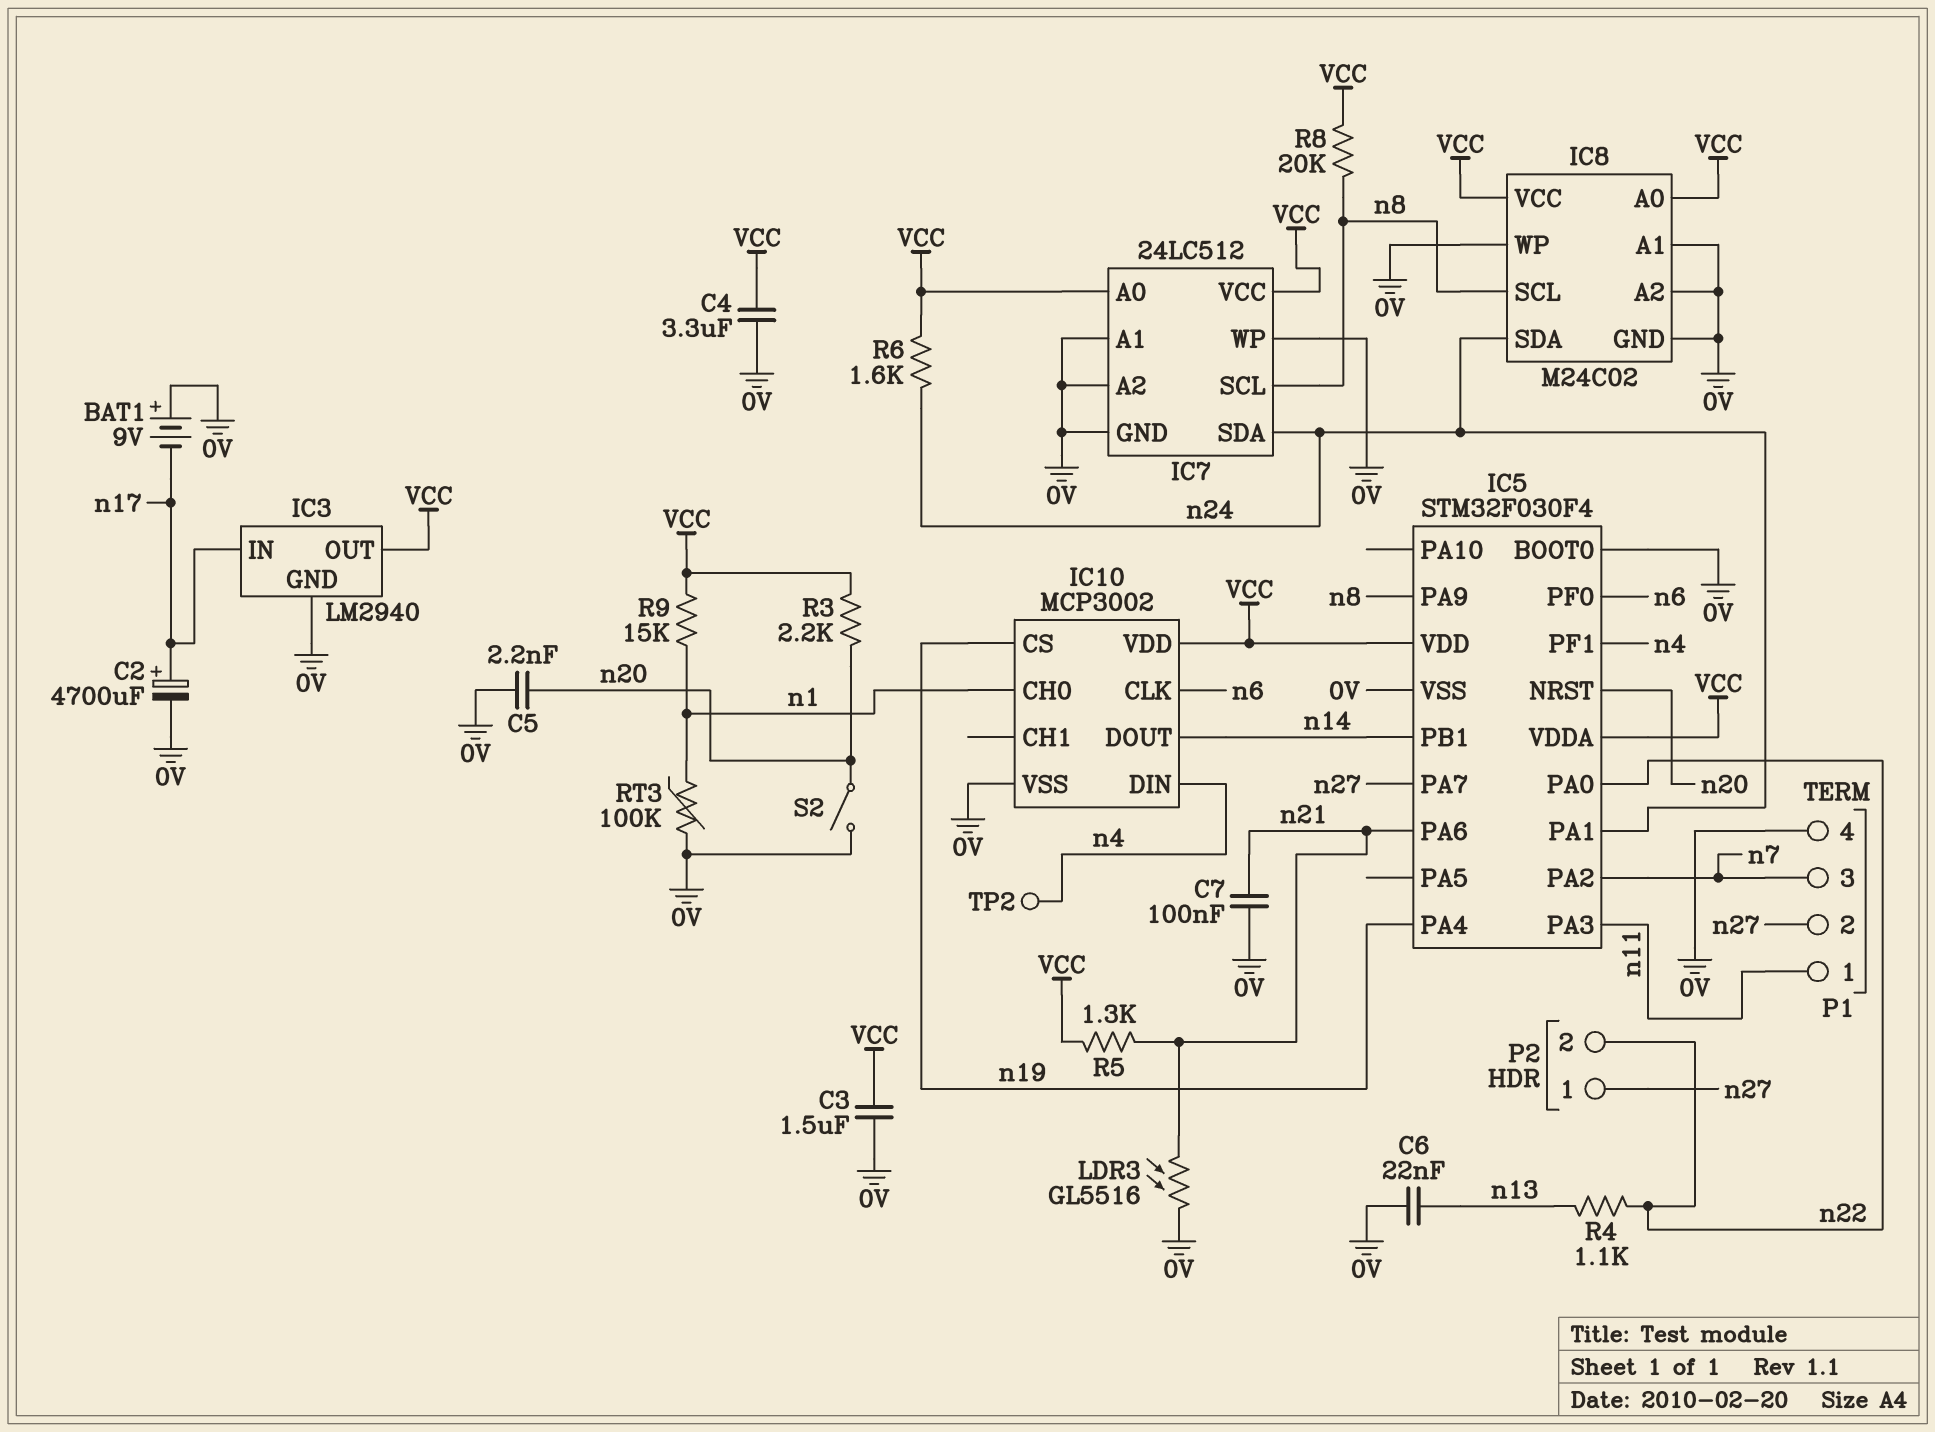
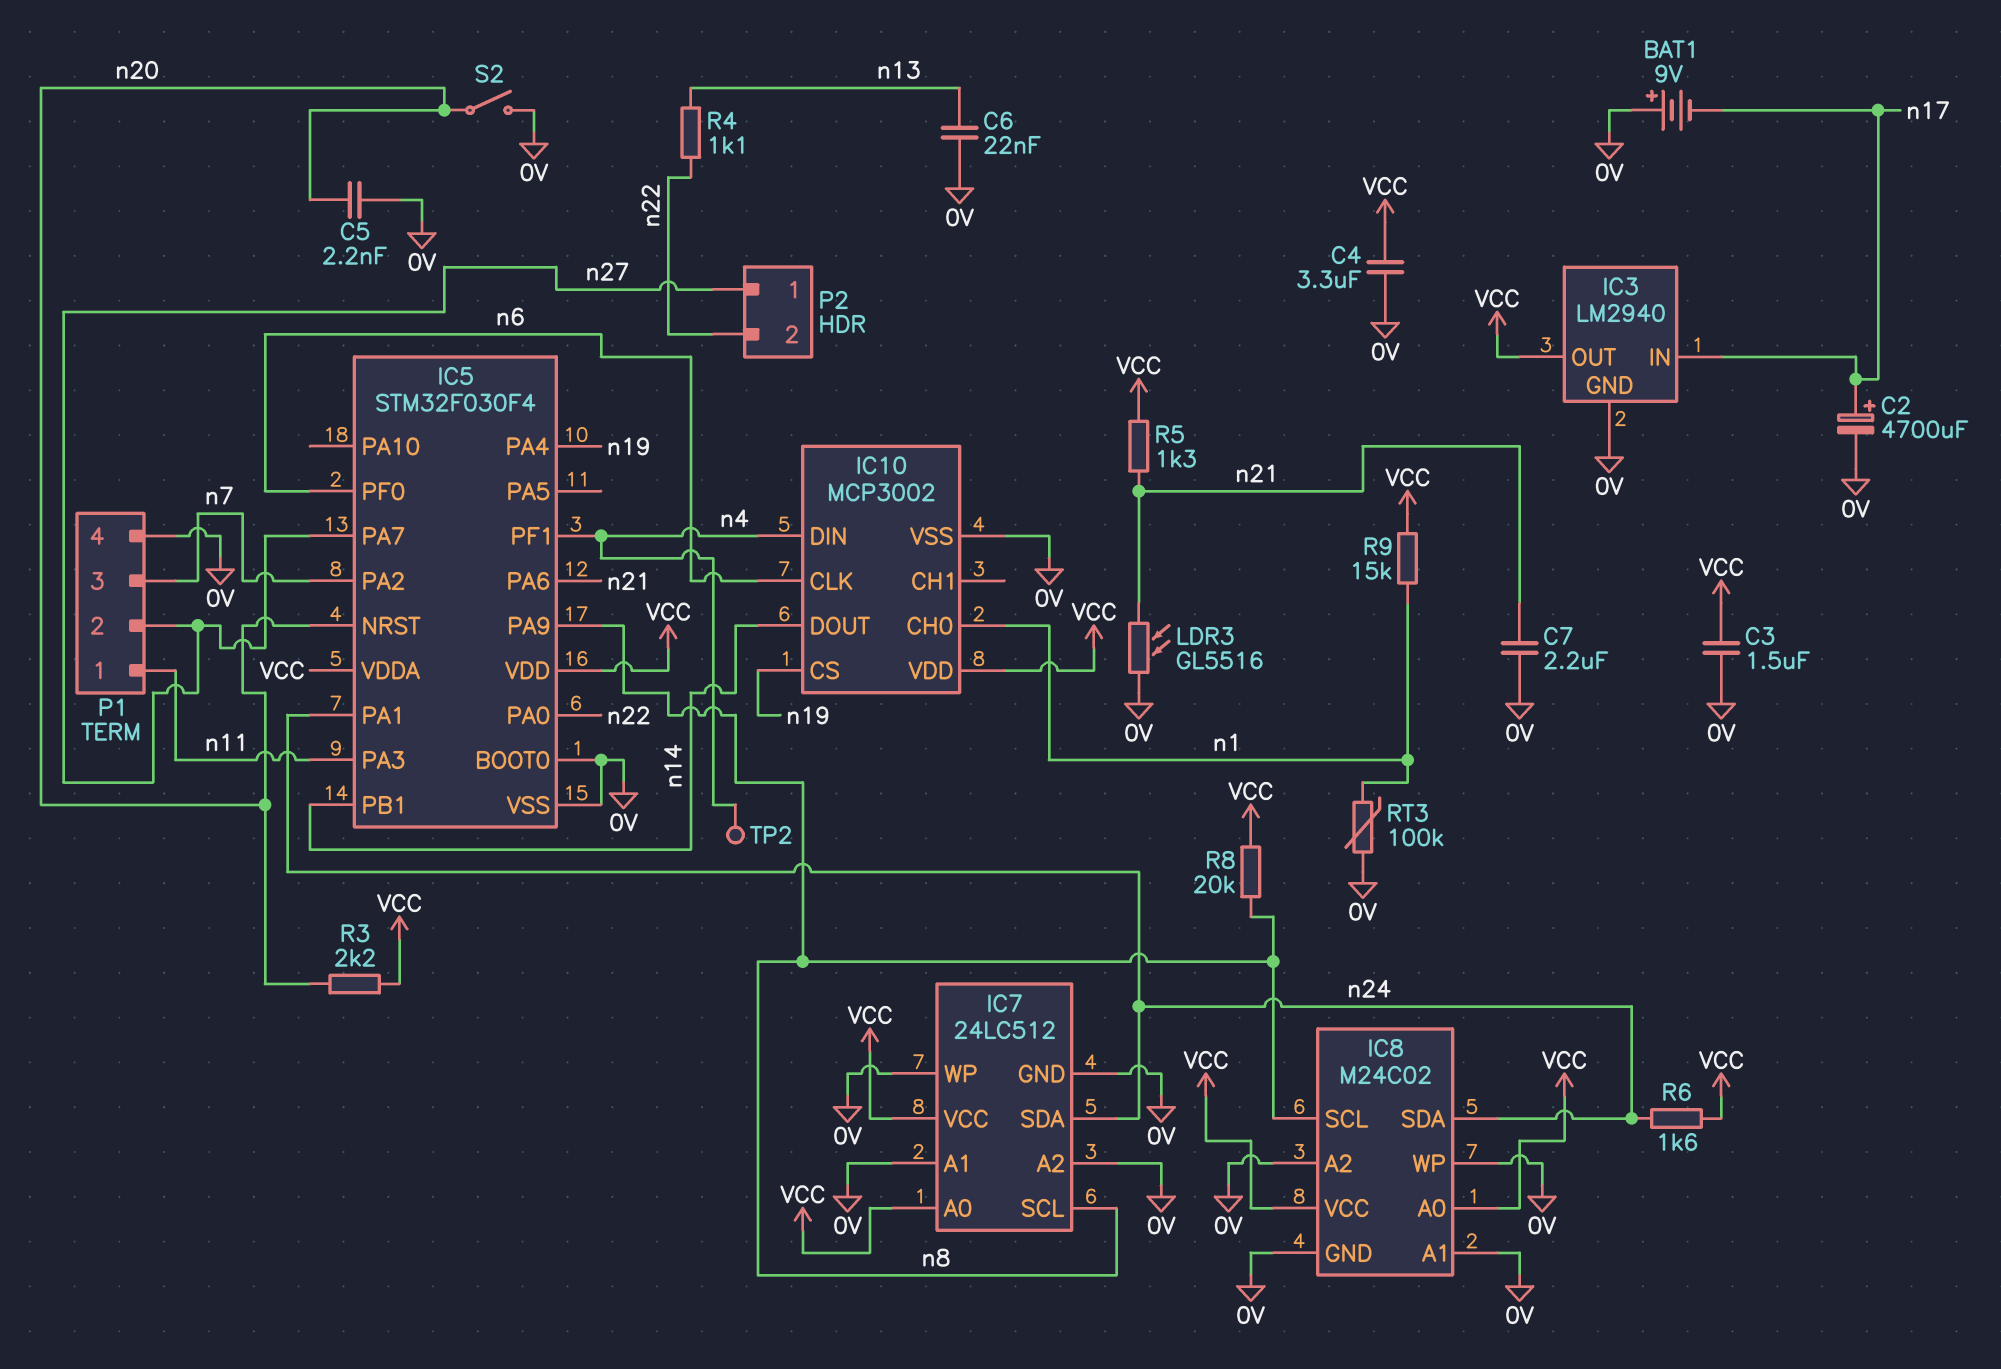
C7: 100nF (0V, n21) -> 2.2uF (0V, n21)

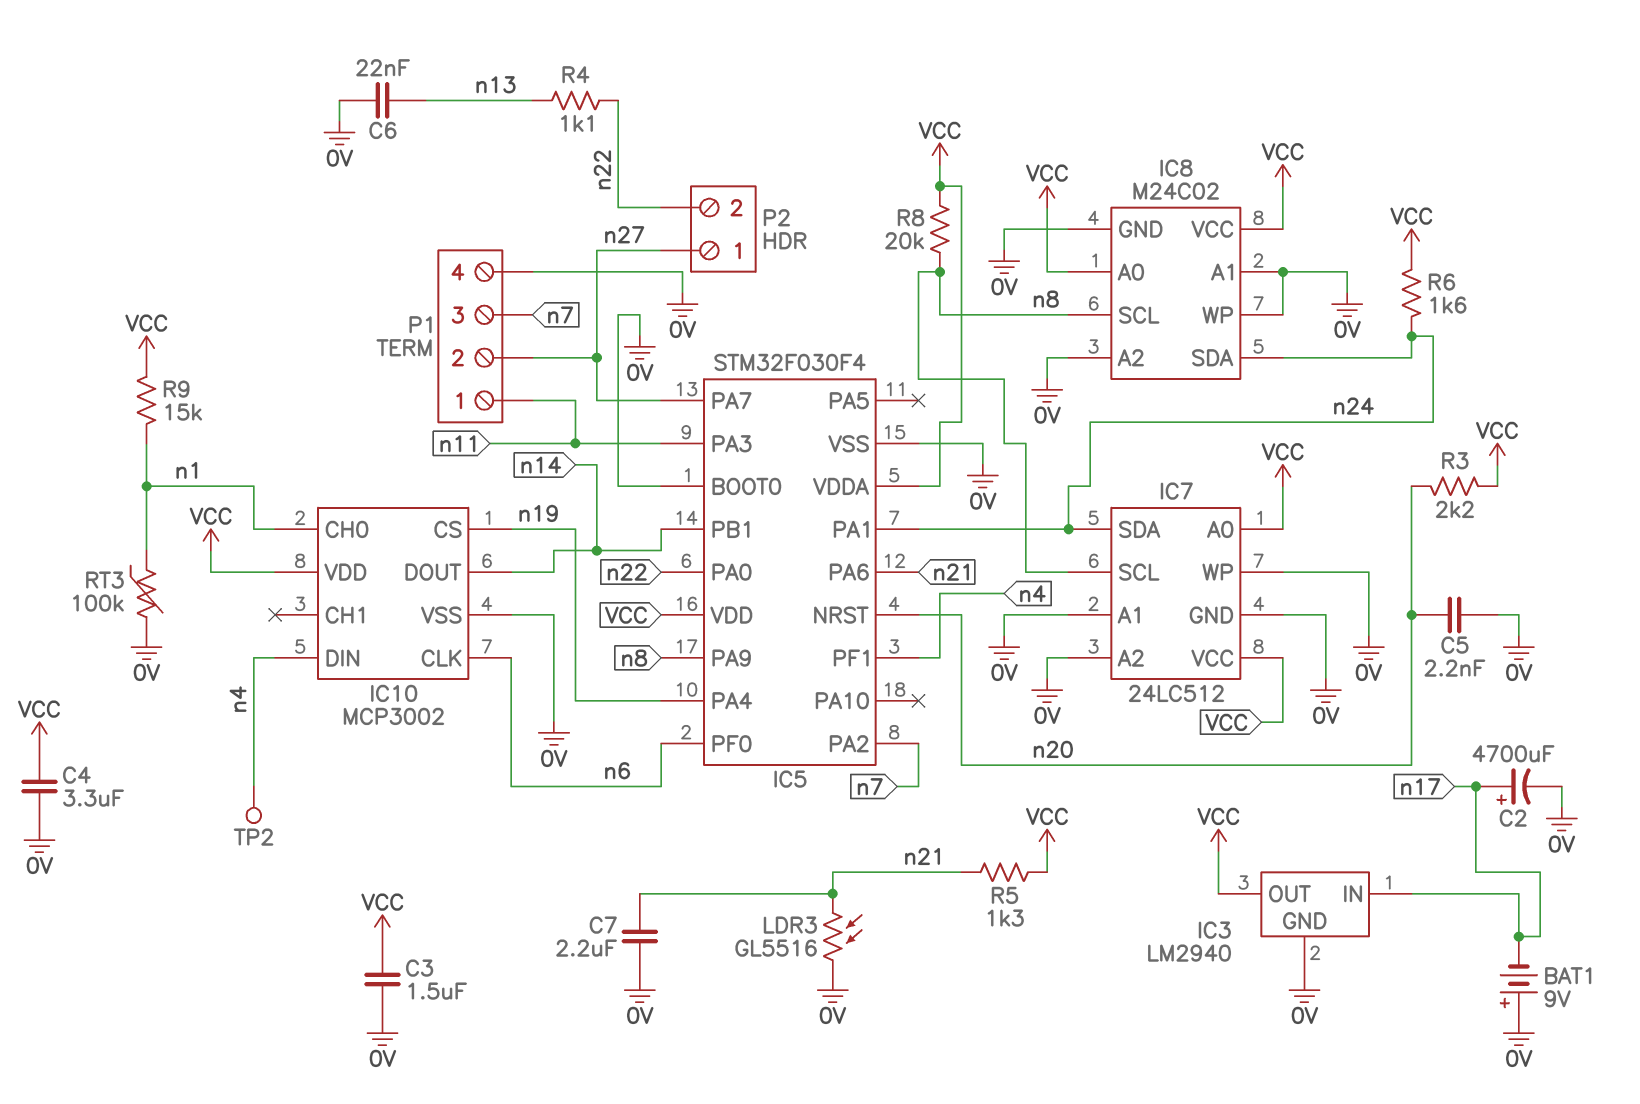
S2: switch (0V, n20) -> none

